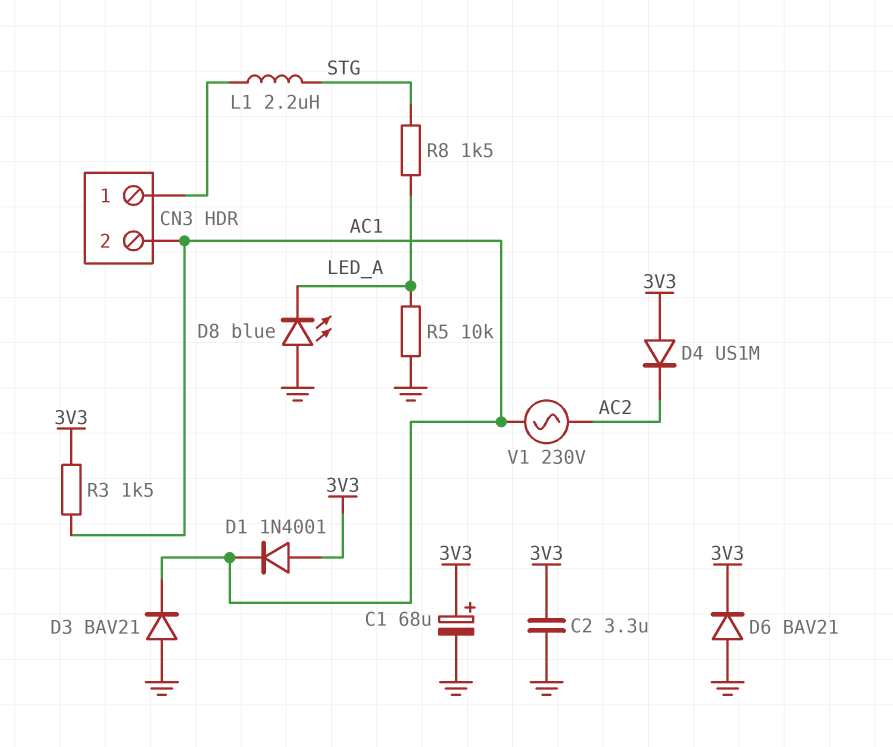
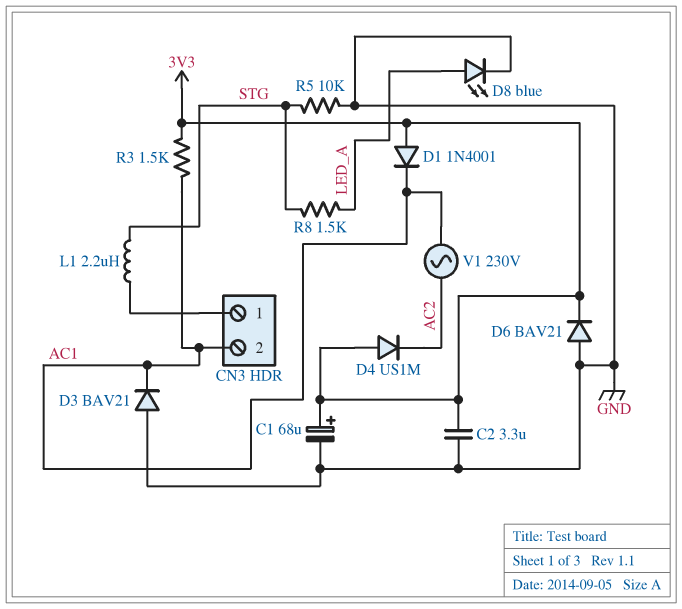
D8: LED blue (A GND, K LED_A) -> LED blue (A LED_A, K GND)
R5: 10k (GND, LED_A) -> 10k (GND, STG)

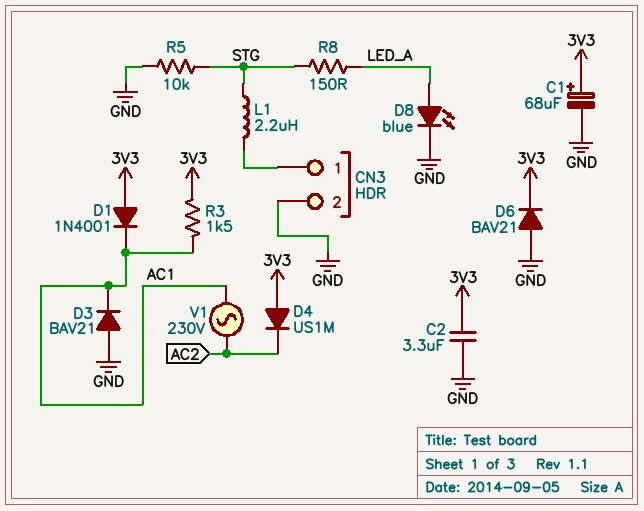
CN3 pin 2: AC1 -> GND
R8: 1.5k (LED_A, STG) -> 150 (LED_A, STG)

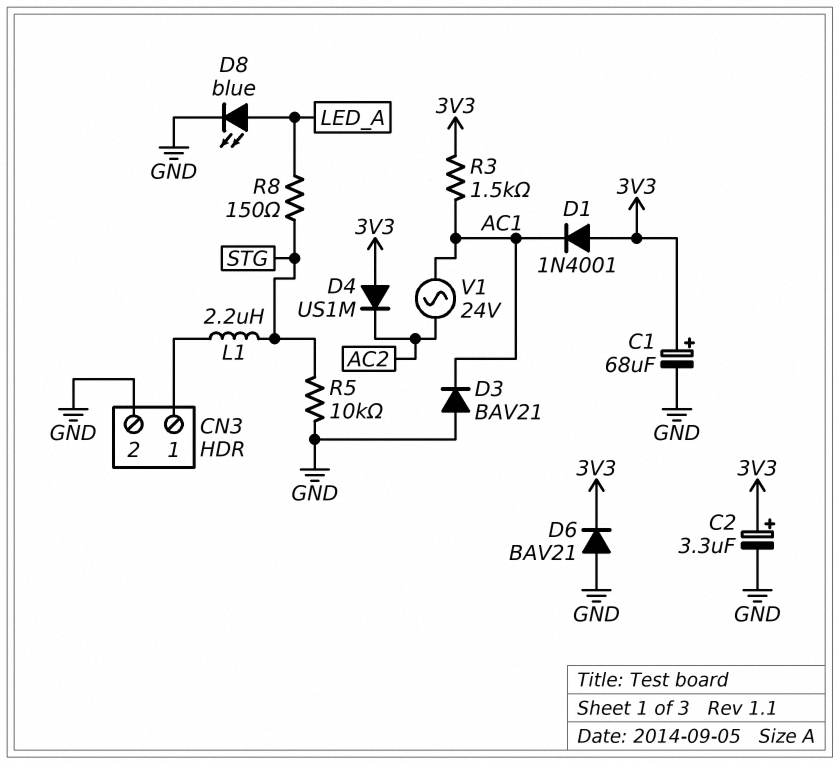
C2: 3.3uF (3V3, GND) -> 3.3uF (plus 3V3, minus GND)
V1: AC 230V (AC1, AC2) -> AC 24V (AC1, AC2)

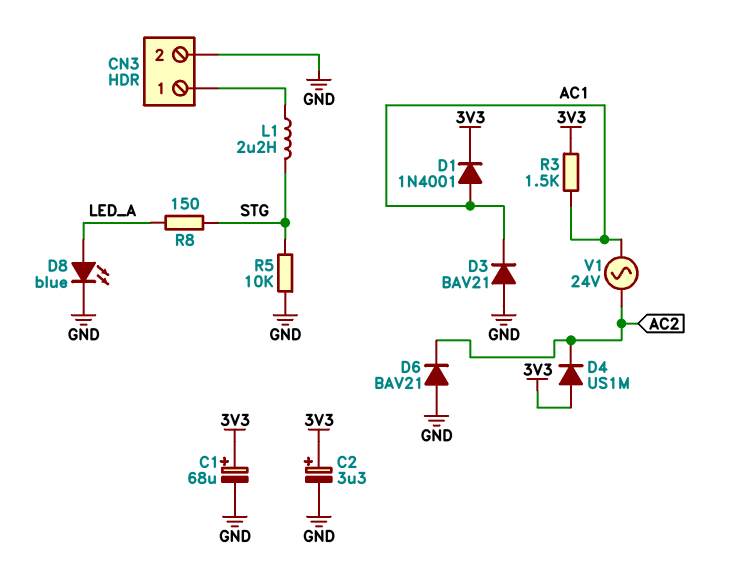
D1: diode 1N4001 (A 3V3, K AC1) -> diode 1N4001 (A AC1, K 3V3)
D6: diode BAV21 (A GND, K 3V3) -> diode BAV21 (A GND, K AC2)

